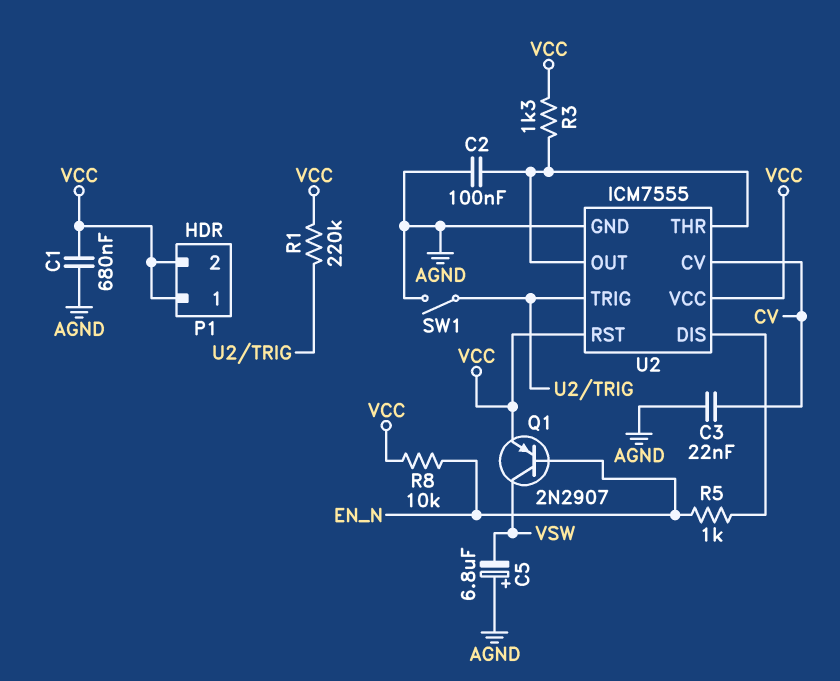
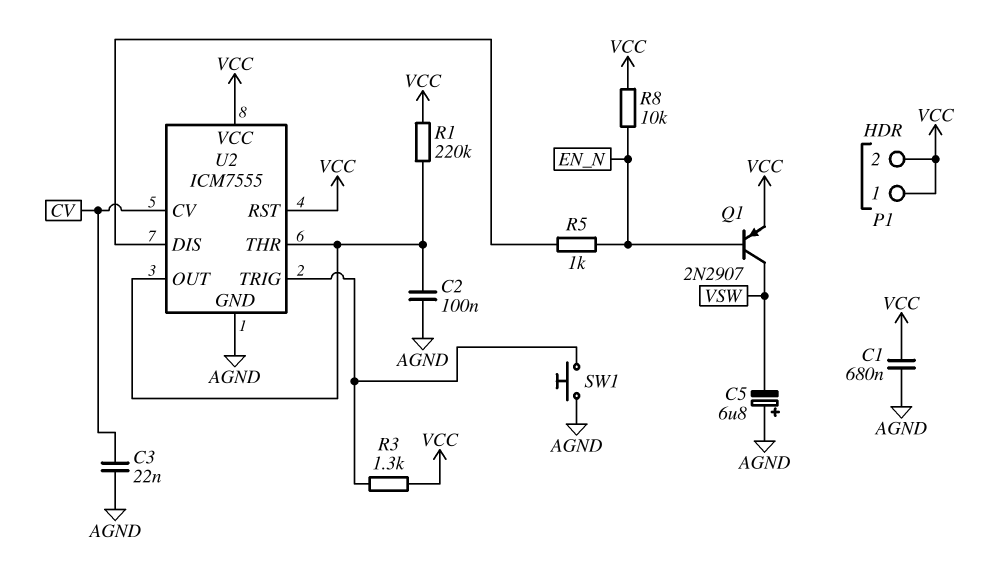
R1: 220k (U2/TRIG, VCC) -> 220k (U2/OUT, VCC)
R3: 1.3k (U2/OUT, VCC) -> 1.3k (U2/TRIG, VCC)
SW1: switch (AGND, U2/TRIG) -> button (AGND, U2/TRIG)

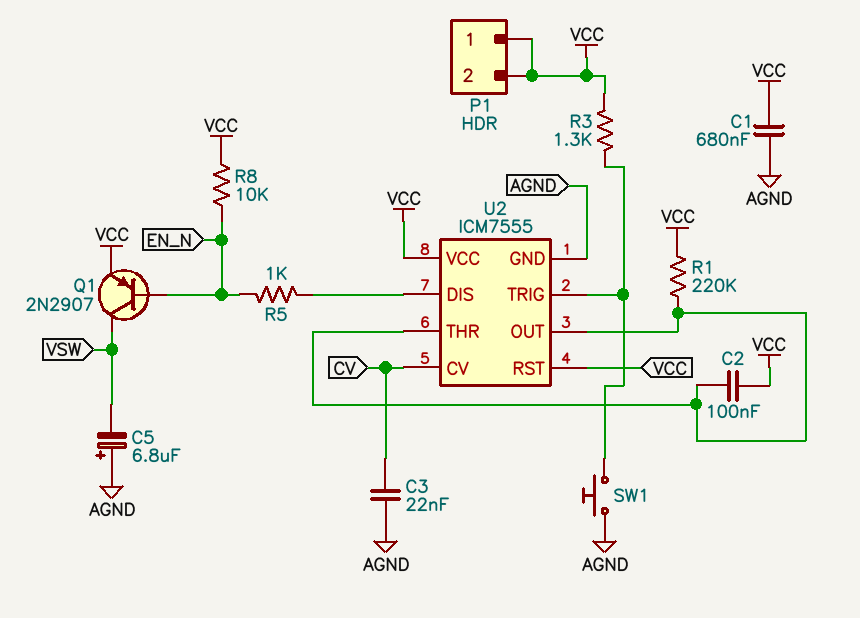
C2: 100nF (AGND, U2/OUT) -> 100nF (U2/OUT, VCC)

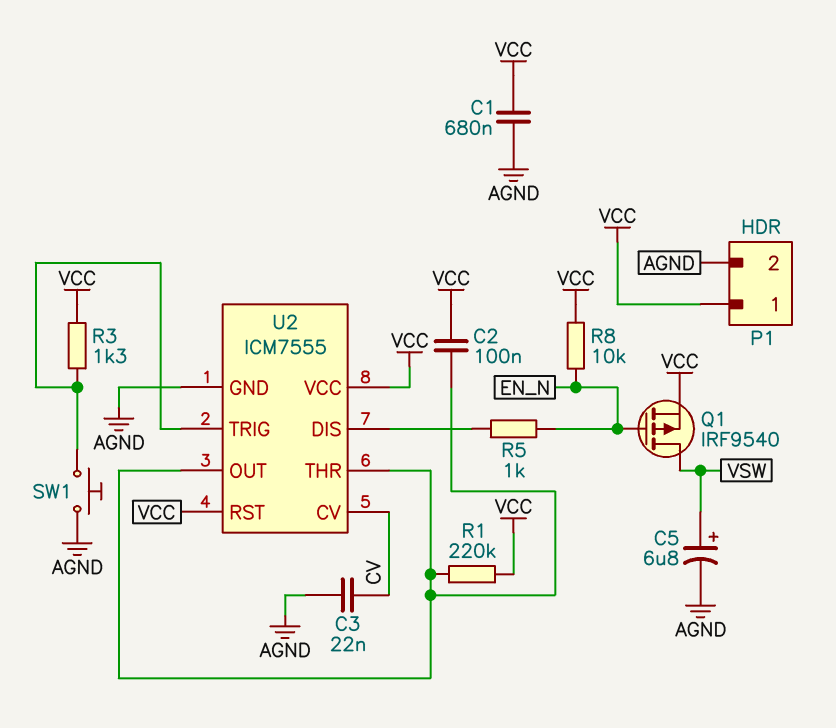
C5: 6.8uF (plus AGND, minus VSW) -> 6.8uF (plus VSW, minus AGND)
P1 pin 2: VCC -> AGND
Q1: PNP 2N2907 (B EN_N, C VSW, E VCC) -> PMOS IRF9540 (G EN_N, D VSW, S VCC)

